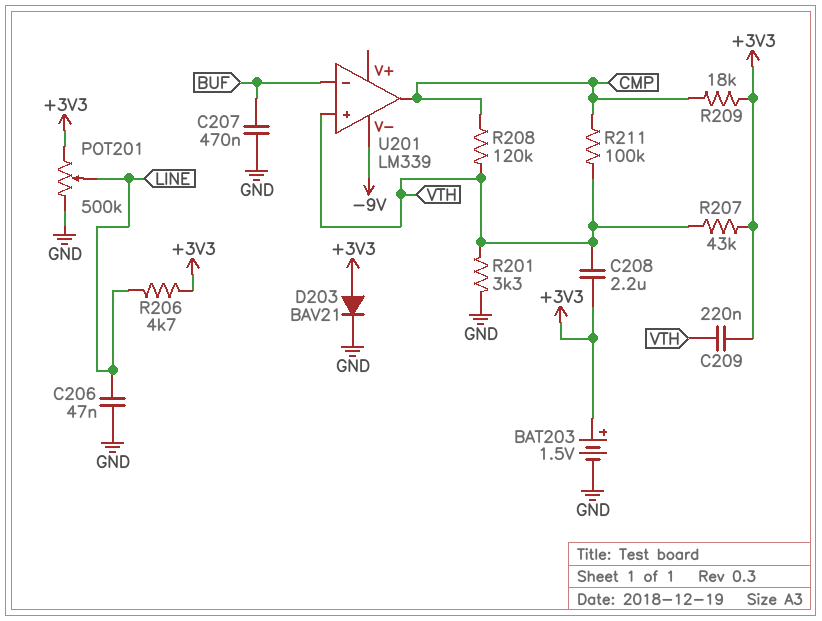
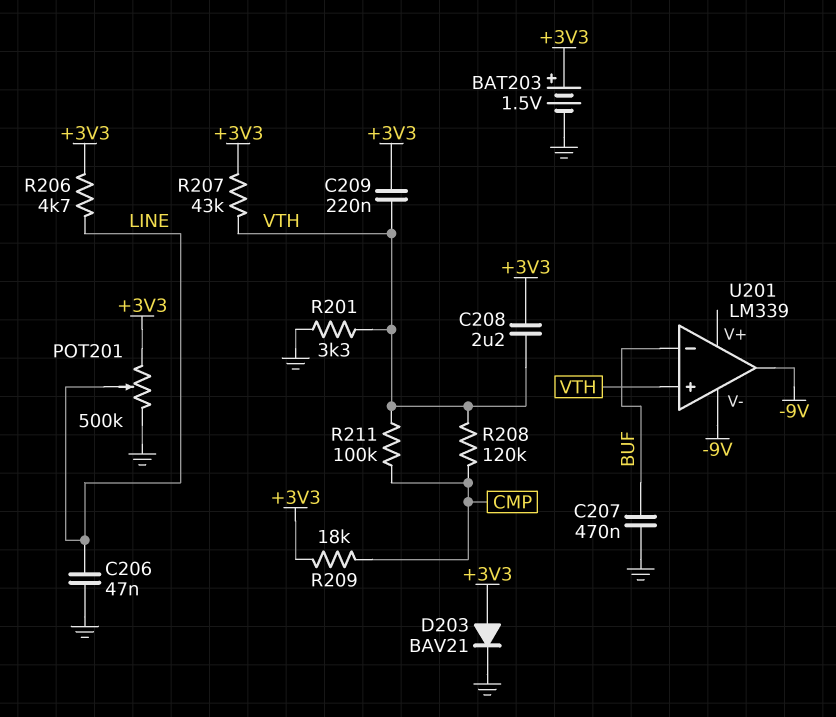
U201 pin out: CMP -> -9V

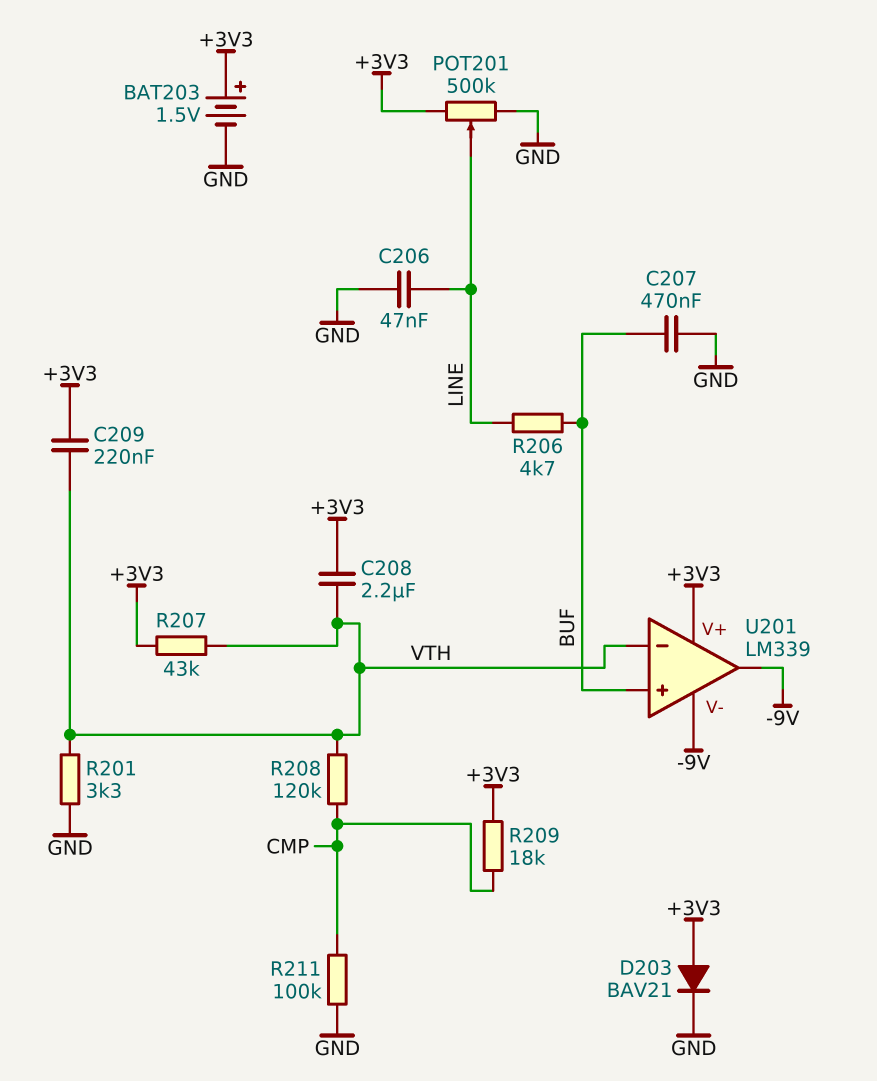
R206: 4.7k (+3V3, LINE) -> 4.7k (BUF, LINE)
R211: 100k (CMP, VTH) -> 100k (CMP, GND)
U201 pin V+: none -> +3V3
U201 pin in+: VTH -> BUF
U201 pin in-: BUF -> VTH

